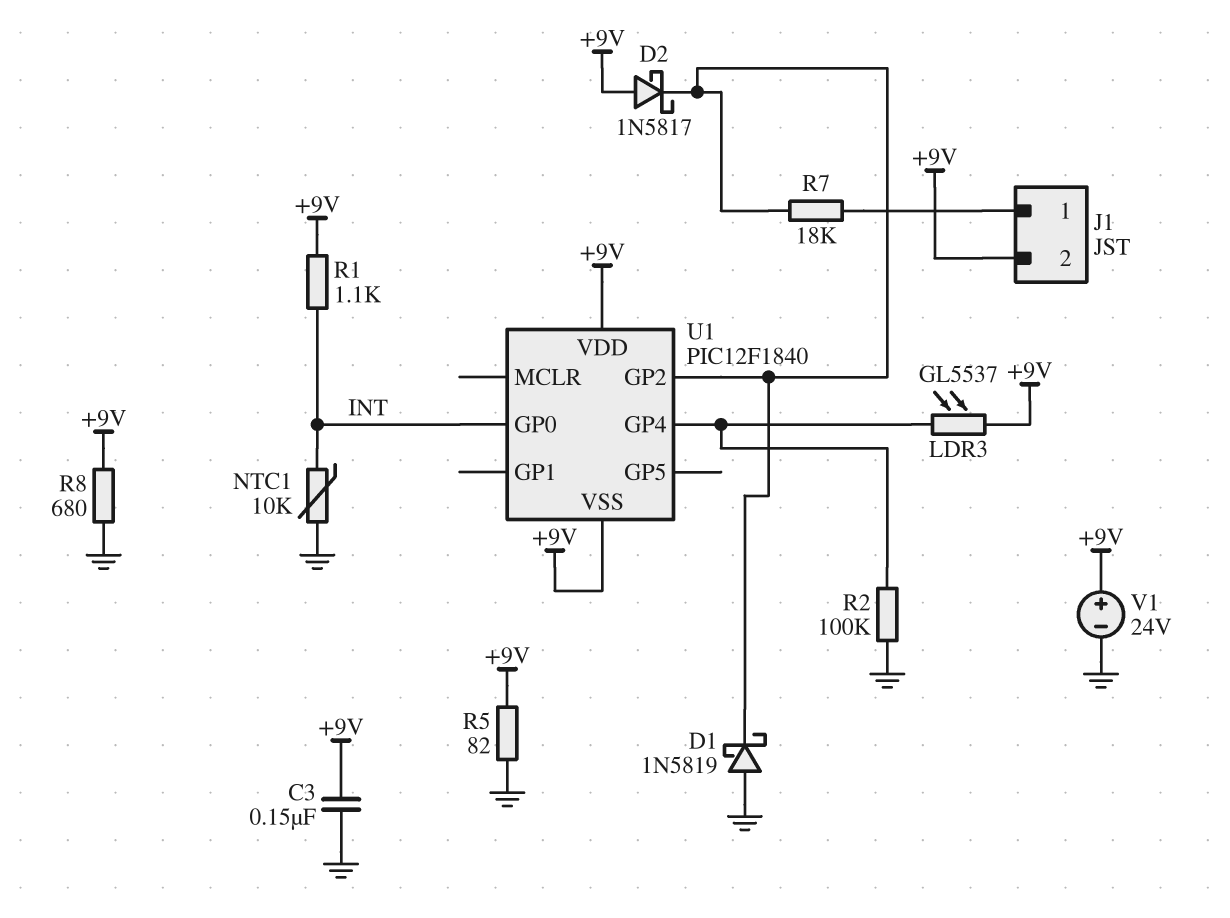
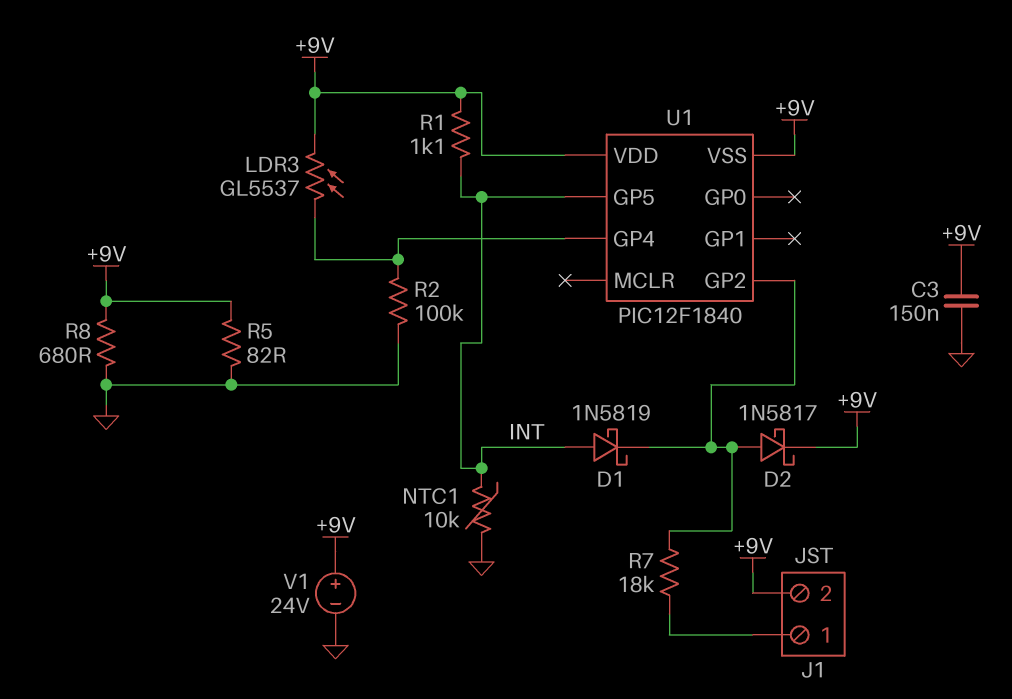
D1: schottky 1N5819 (A GND, K U1/GP2) -> schottky 1N5819 (A INT, K U1/GP2)
D2: schottky 1N5817 (A +9V, K U1/GP2) -> schottky 1N5817 (A U1/GP2, K +9V)
U1 pin GP0: INT -> none
U1 pin GP5: none -> INT

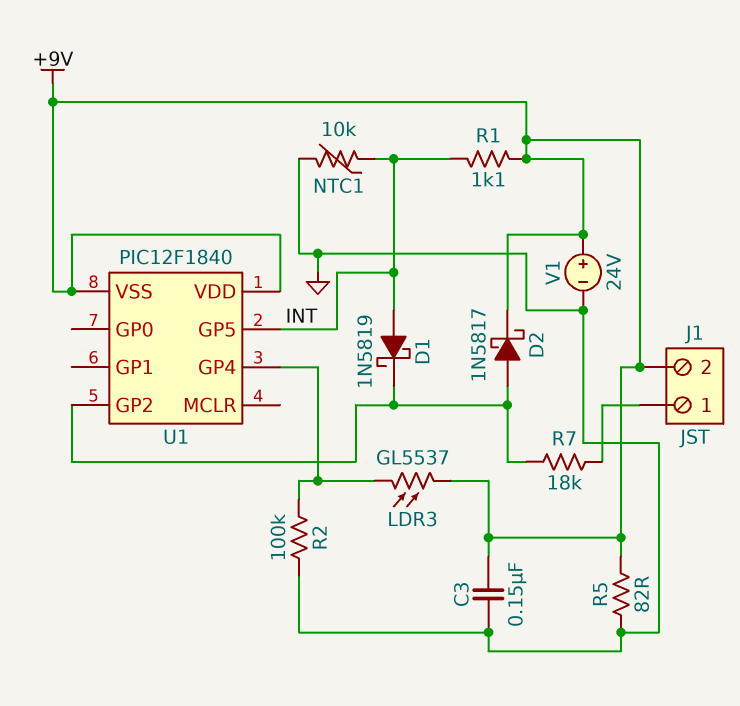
R8: 680 (+9V, GND) -> none

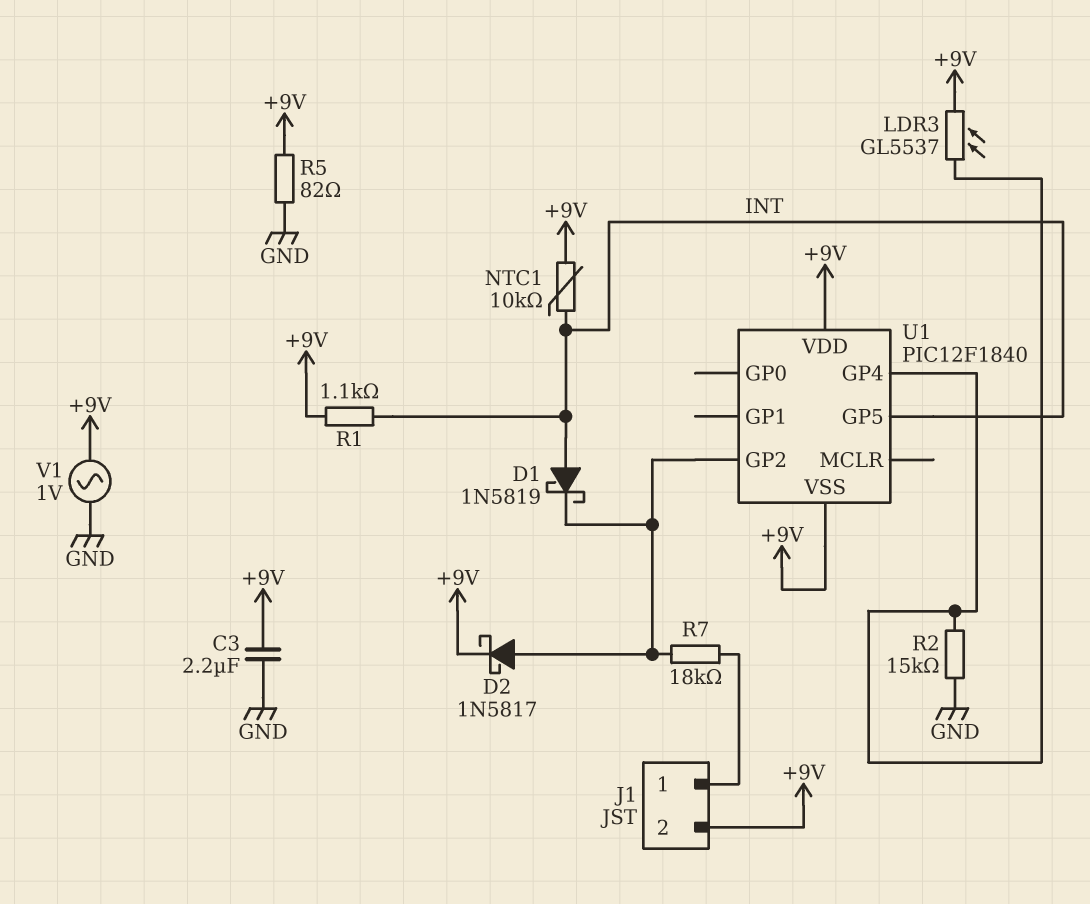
C3: 150nF (+9V, GND) -> 2.2uF (+9V, GND)
NTC1: 10k (GND, INT) -> 10k (+9V, INT)
R2: 100k (GND, U1/GP4) -> 15k (GND, U1/GP4)
V1: 24V (plus +9V, minus GND) -> AC 1V (+9V, GND)

